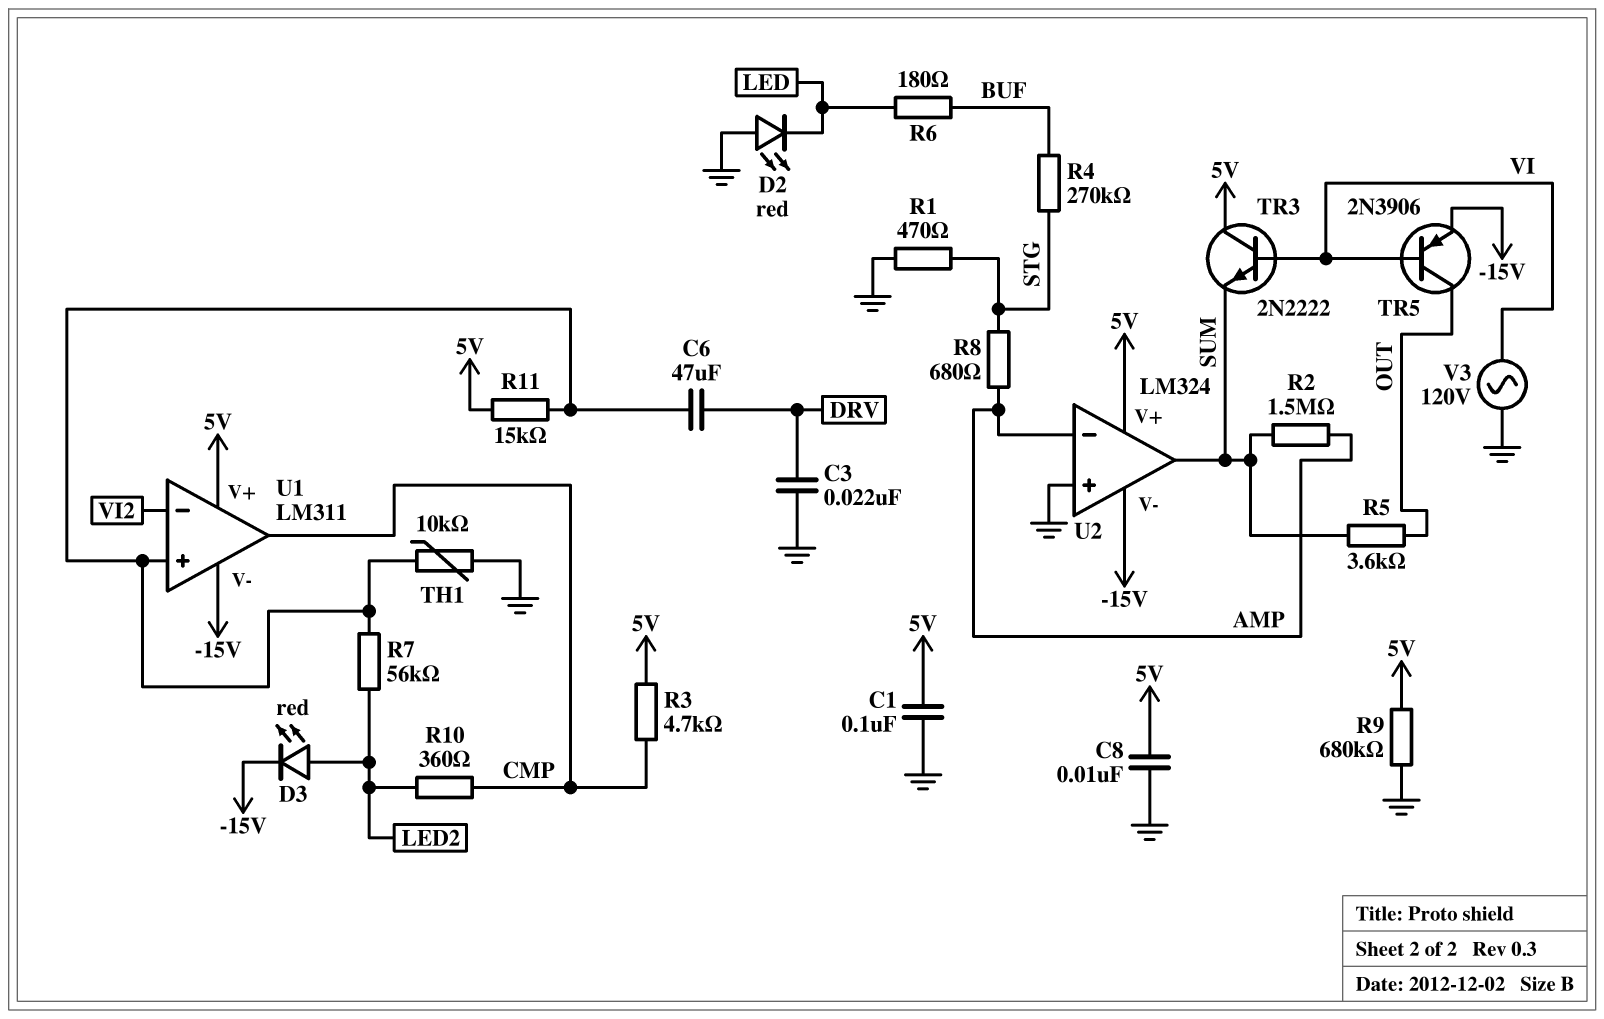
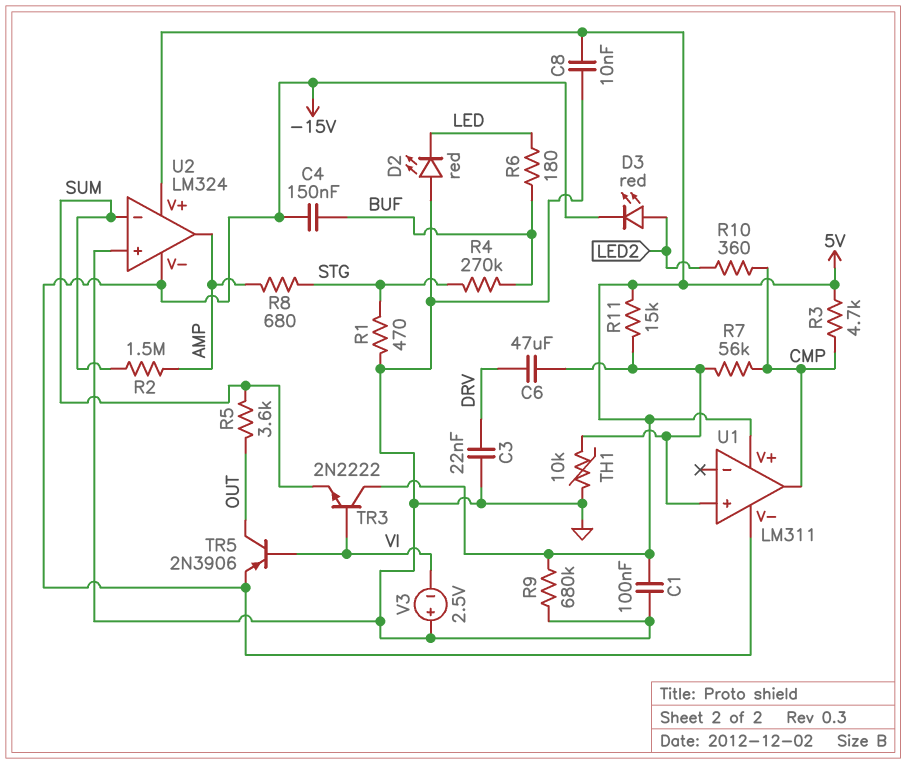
C4: none -> 150nF (-15V, BUF)
R7: 56k (LED2, U1/in+) -> 56k (CMP, U1/in+)
U1 pin in-: VI2 -> none
U2 pin in-: AMP -> SUM
U2 pin out: SUM -> AMP
V3: AC 120V (GND, VI) -> 2.5V (plus GND, minus VI)

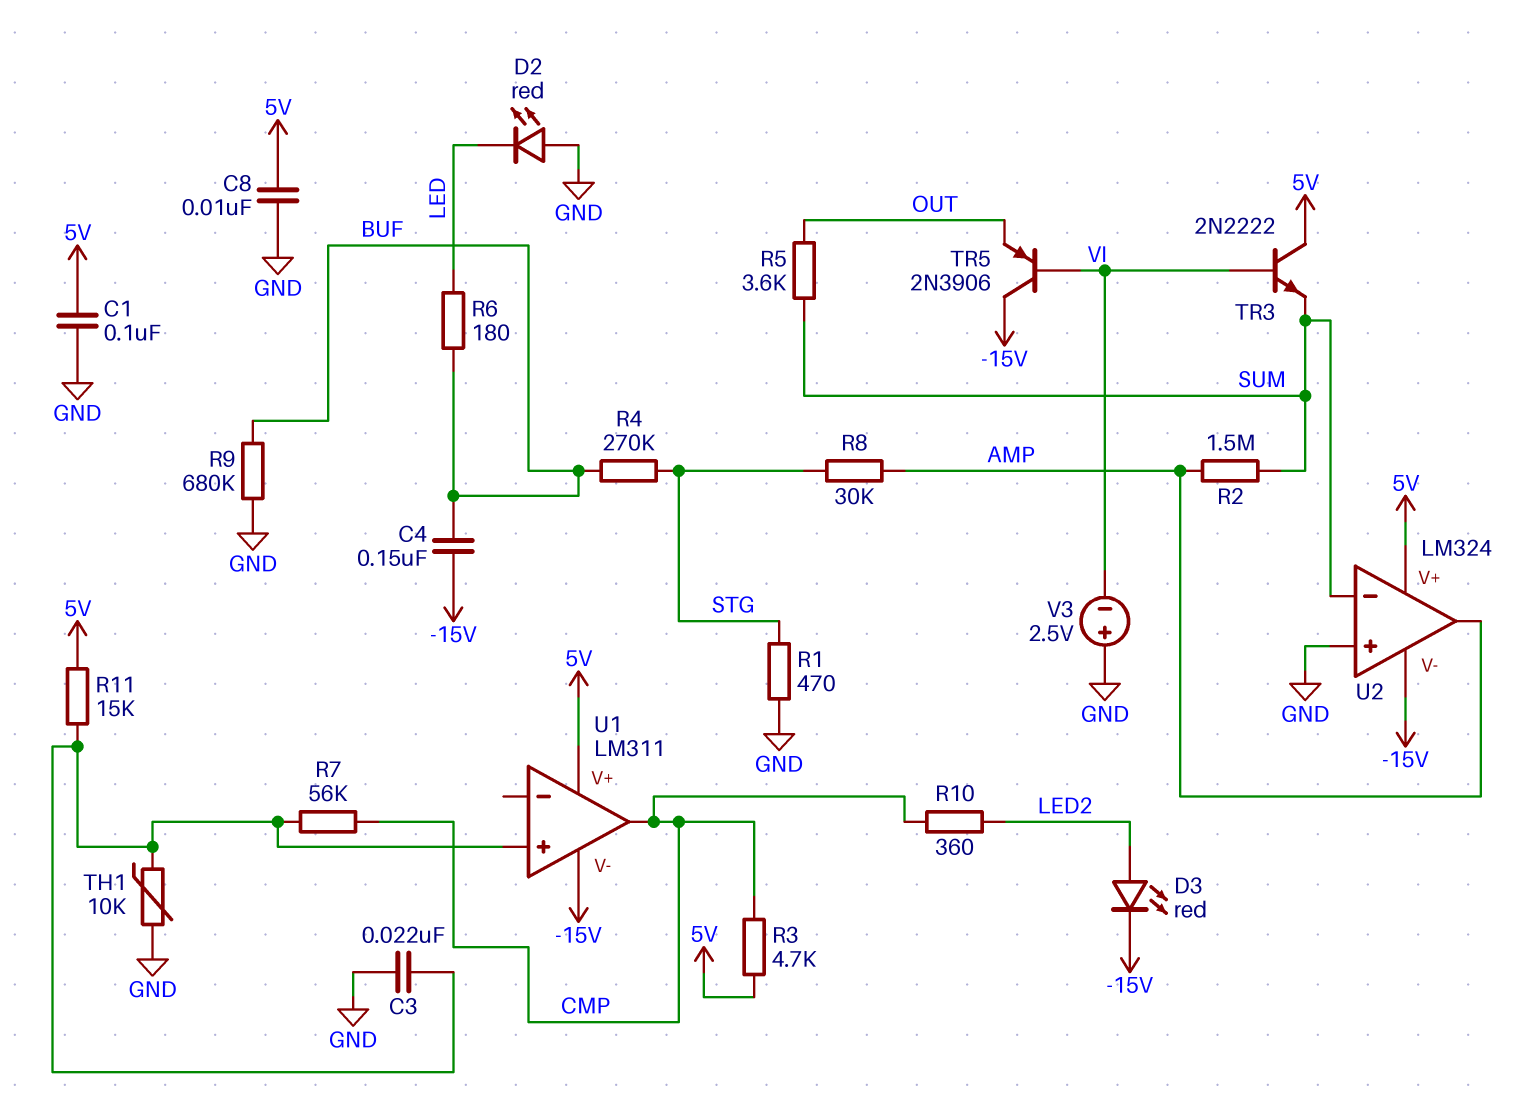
C3: 22nF (DRV, GND) -> 22nF (GND, U1/in+)
C6: 47uF (DRV, U1/in+) -> none
R8: 680 (AMP, STG) -> 30k (AMP, STG)
R9: 680k (5V, GND) -> 680k (BUF, GND)
TR5: PNP 2N3906 (B VI, C OUT, E -15V) -> PNP 2N3906 (B VI, C -15V, E OUT)

